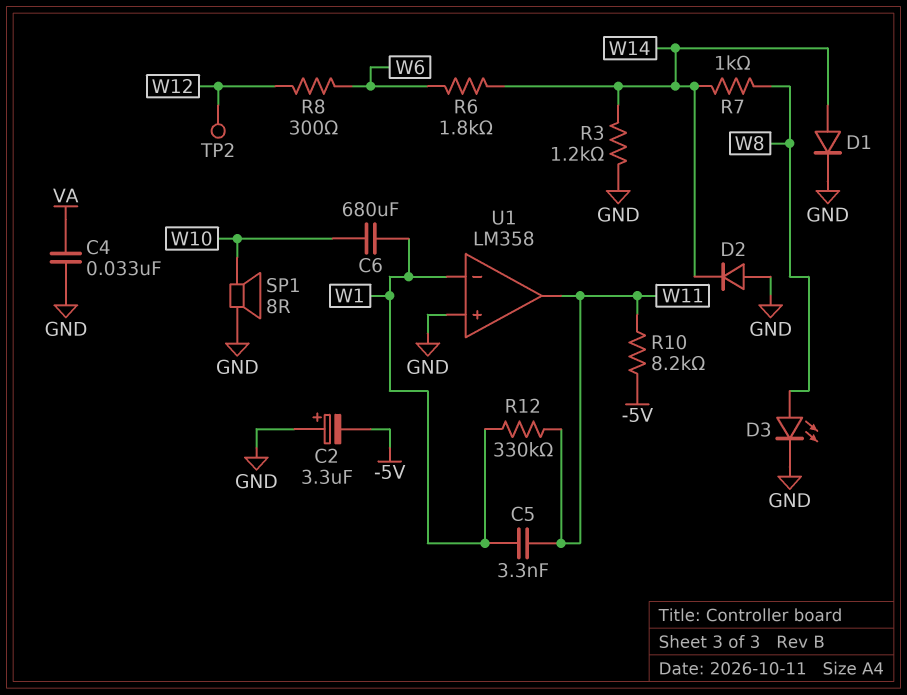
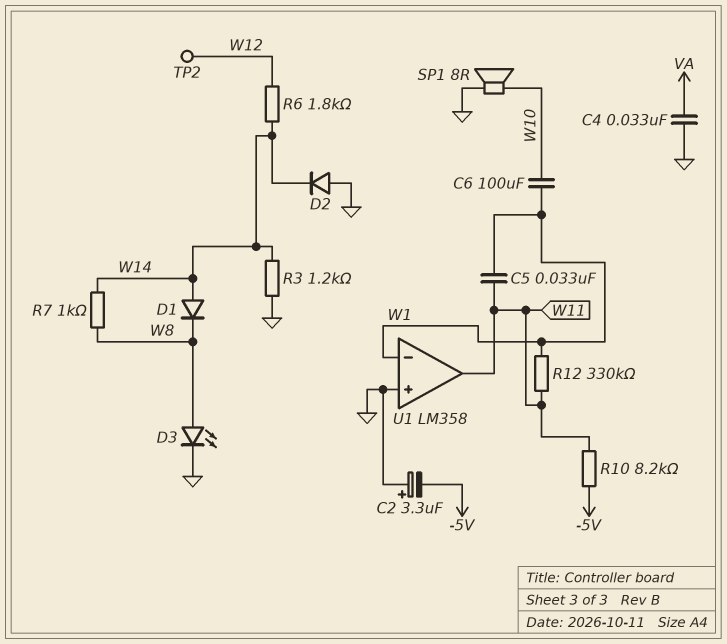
C5: 3.3nF (W1, W11) -> 33nF (W1, W11)
C6: 680uF (W1, W10) -> 100uF (W1, W10)
D1: diode (A W14, K GND) -> diode (A W14, K W8)
R6: 1.8k (W6, W14) -> 1.8k (W12, W14)
R8: 300 (W6, W12) -> none

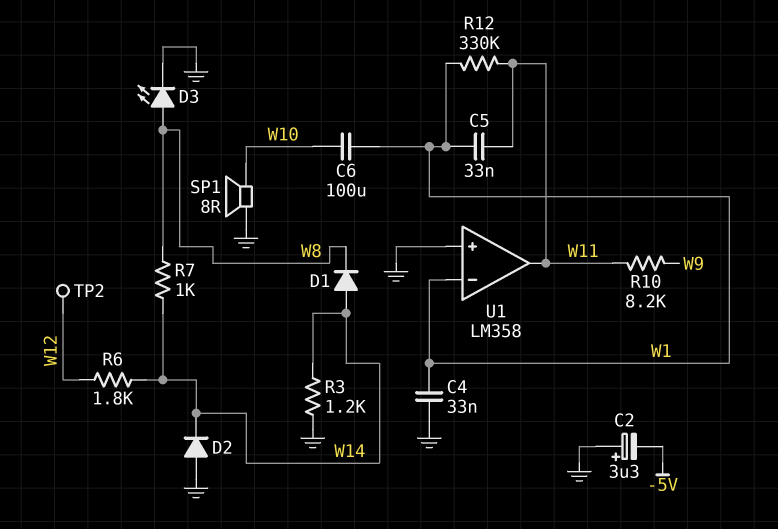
C4: 33nF (GND, VA) -> 33nF (GND, W1)
R10: 8.2k (-5V, W11) -> 8.2k (W9, W11)

